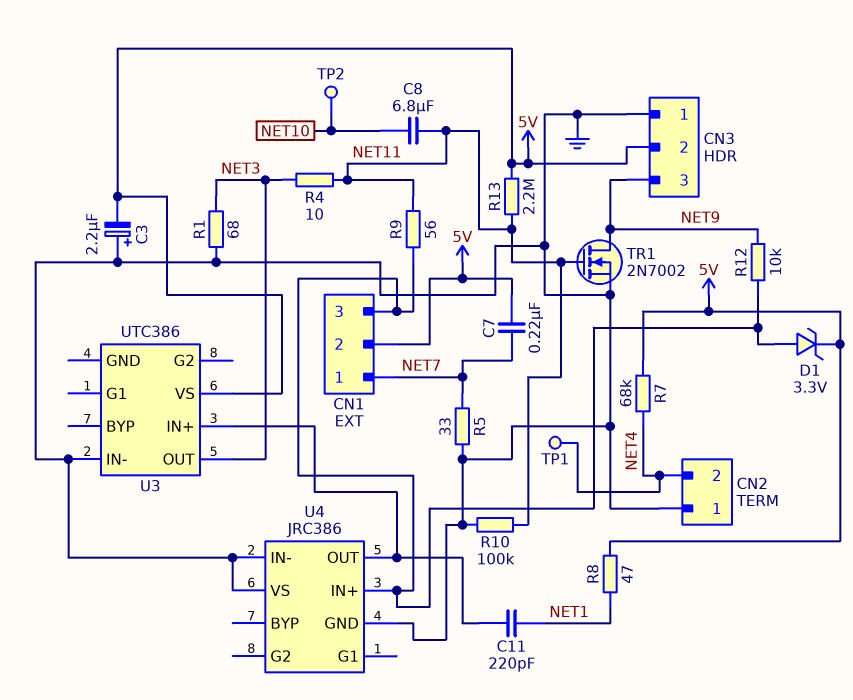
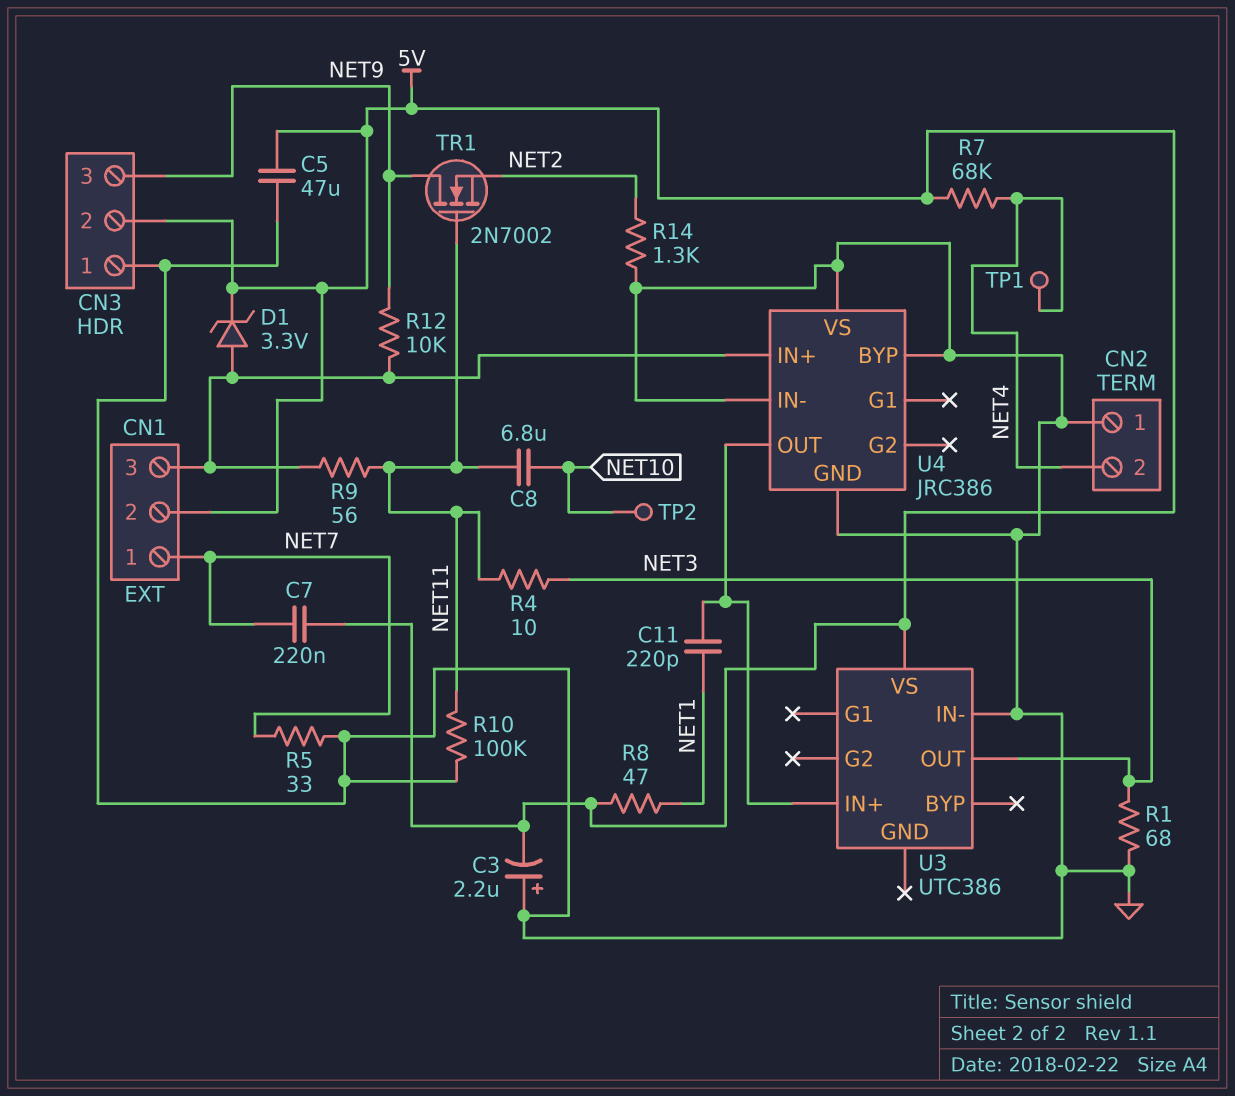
C5: none -> 47uF (5V, GND)
R13: 2.2M (5V, NET11) -> none
R14: none -> 1.3k (GND, NET2)
TR1: NMOS 2N7002 (G NET11, D NET9, S GND) -> NMOS 2N7002 (G NET11, D NET9, S NET2)
U4 pin BYP: none -> GND

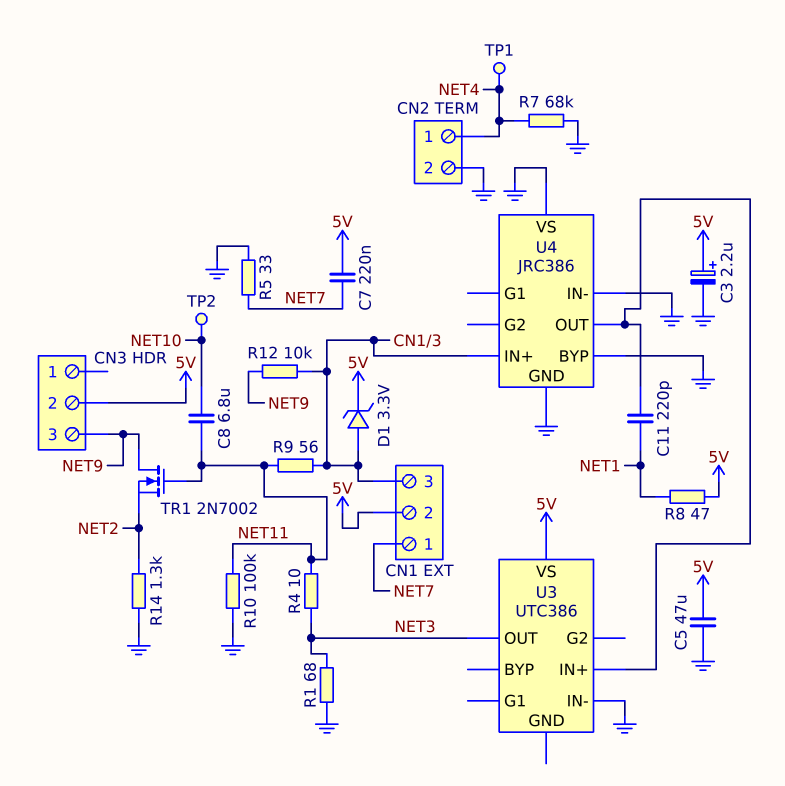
C3: 2.2uF (plus GND, minus 5V) -> 2.2uF (plus 5V, minus GND)
CN2 pin 1: GND -> NET4
CN2 pin 2: NET4 -> GND
CN3 pin 1: GND -> none
R7: 68k (5V, NET4) -> 68k (GND, NET4)

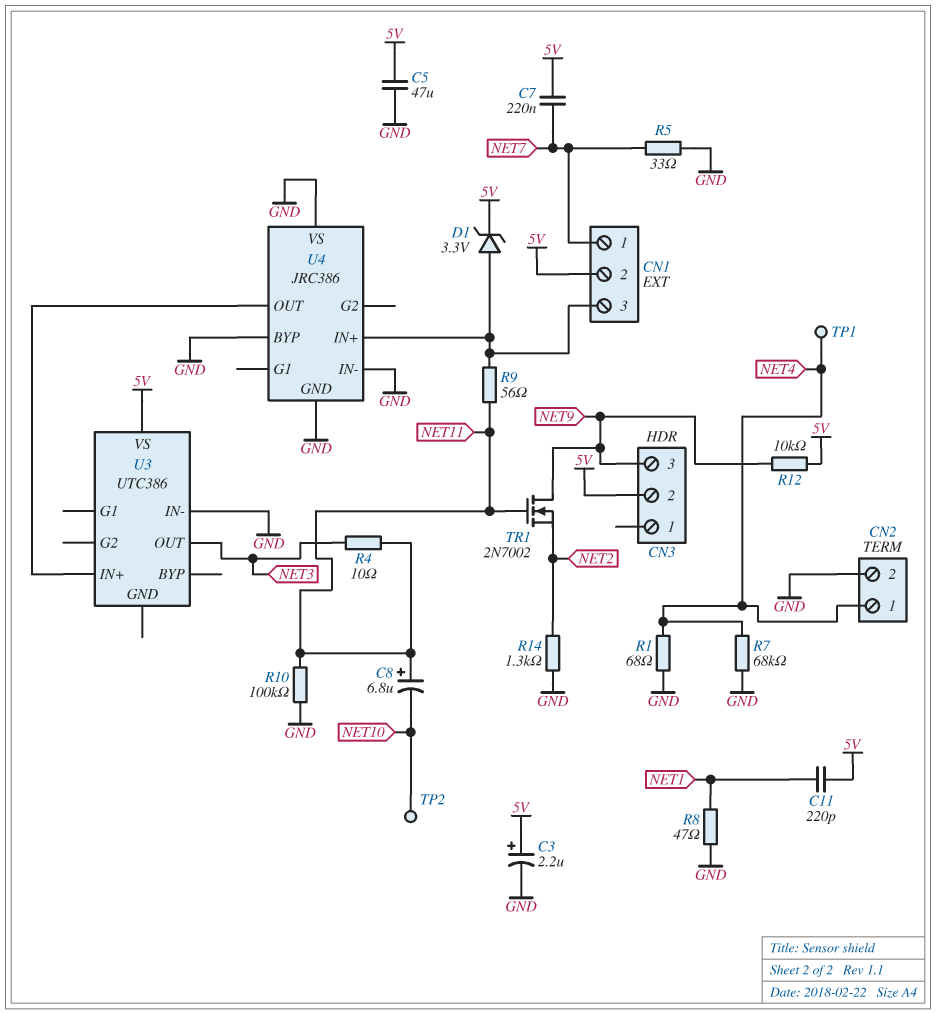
C8: 6.8uF (NET10, NET11) -> 6.8uF (plus NET11, minus NET10)
C11: 220pF (NET1, U3/IN+) -> 220pF (5V, NET1)
R1: 68 (GND, NET3) -> 68 (GND, NET4)
R8: 47 (5V, NET1) -> 47 (GND, NET1)
R12: 10k (CN1/3, NET9) -> 10k (5V, NET9)

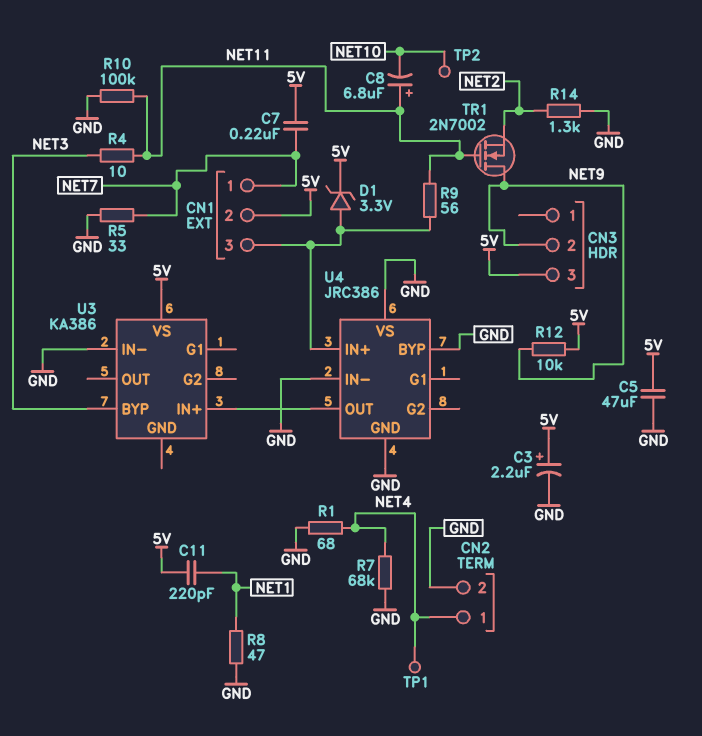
CN3 pin 2: 5V -> NET9
CN3 pin 3: NET9 -> 5V
U3: UTC386 -> KA386
U3 pin BYP: none -> NET3
U3 pin OUT: NET3 -> none

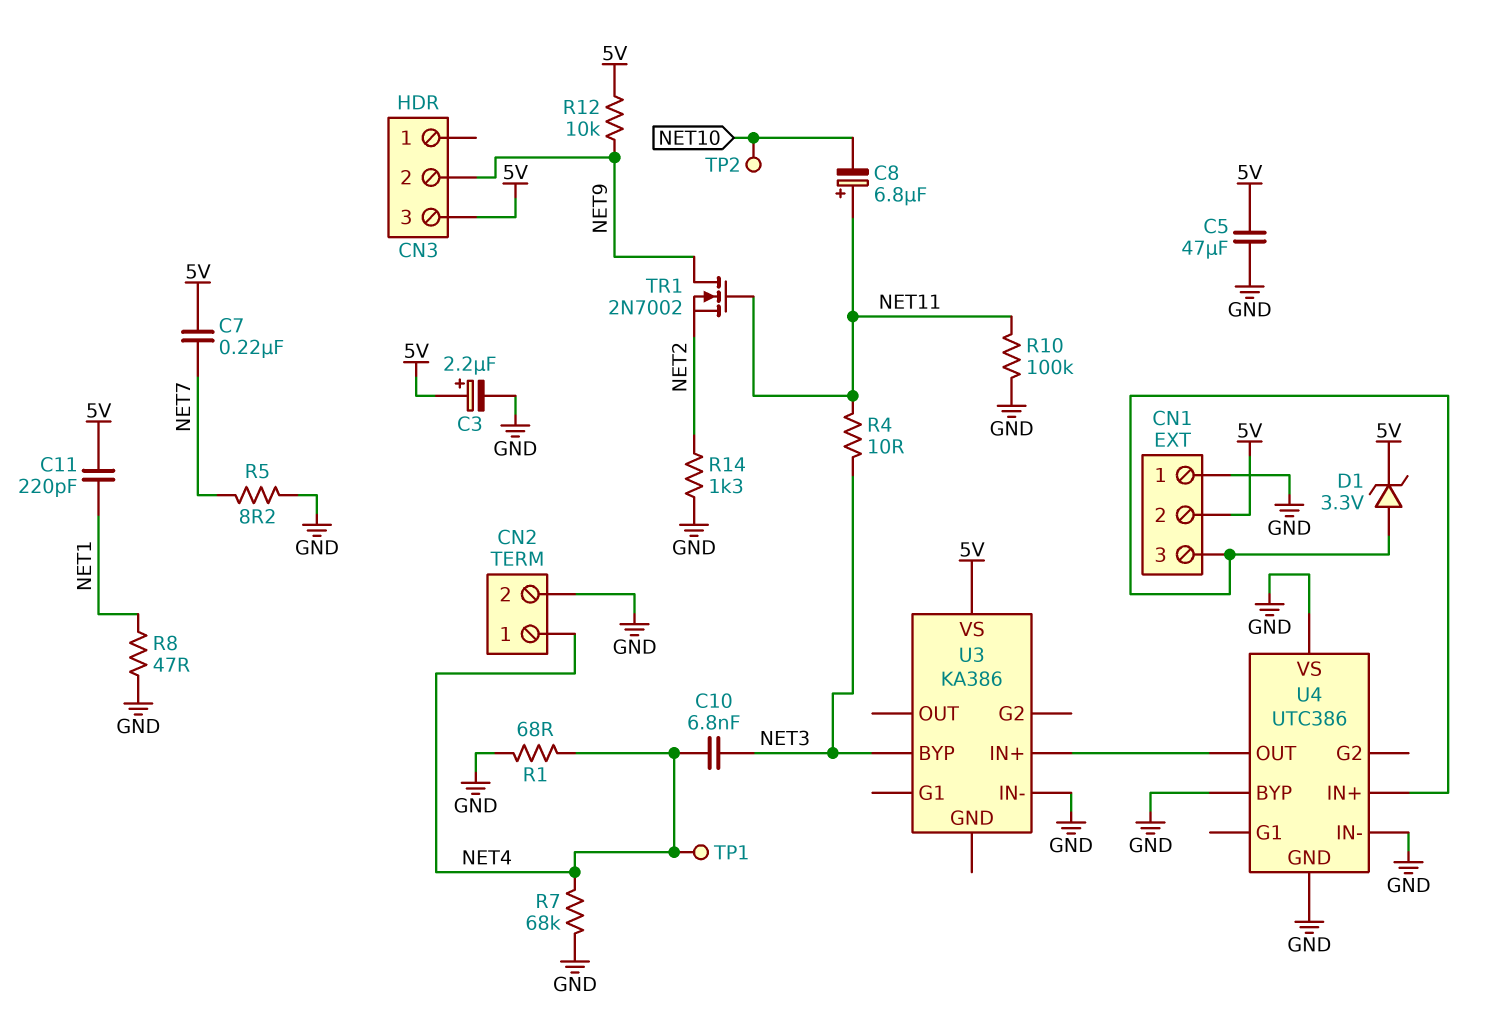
C10: none -> 6.8nF (NET3, NET4)
CN1 pin 1: NET7 -> GND
R5: 33 (GND, NET7) -> 8.2 (GND, NET7)
R9: 56 (CN1/3, NET11) -> none
U4: JRC386 -> UTC386

